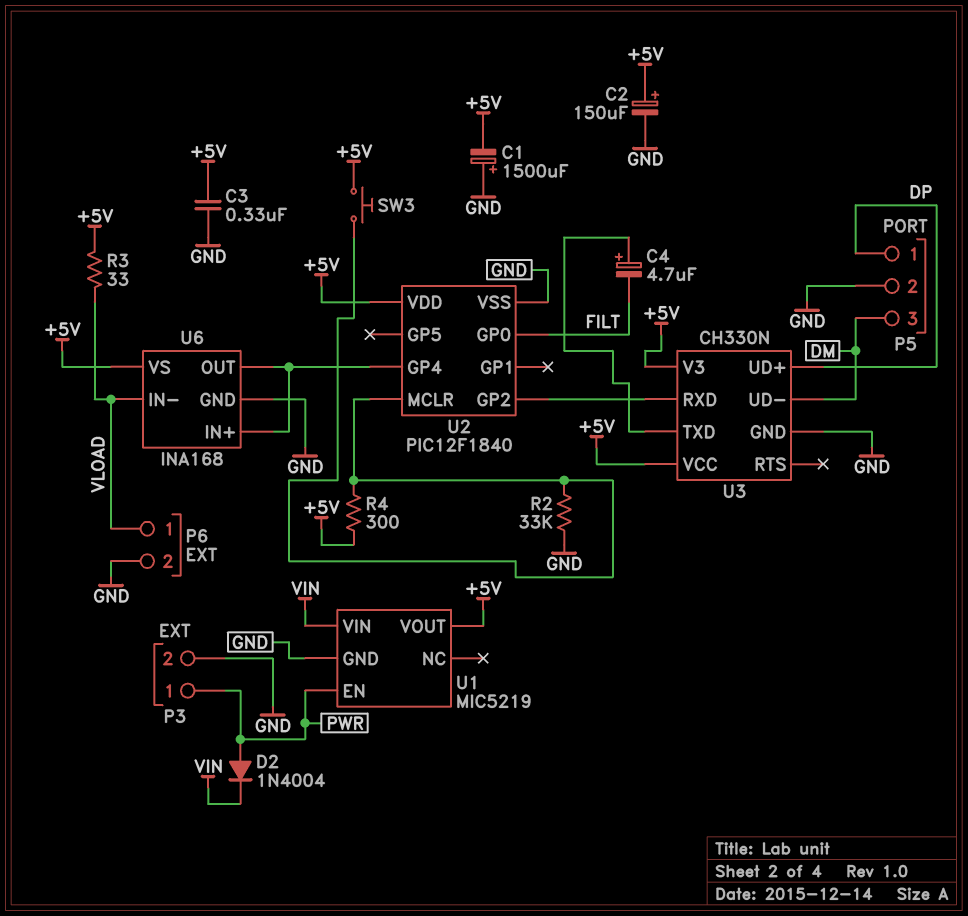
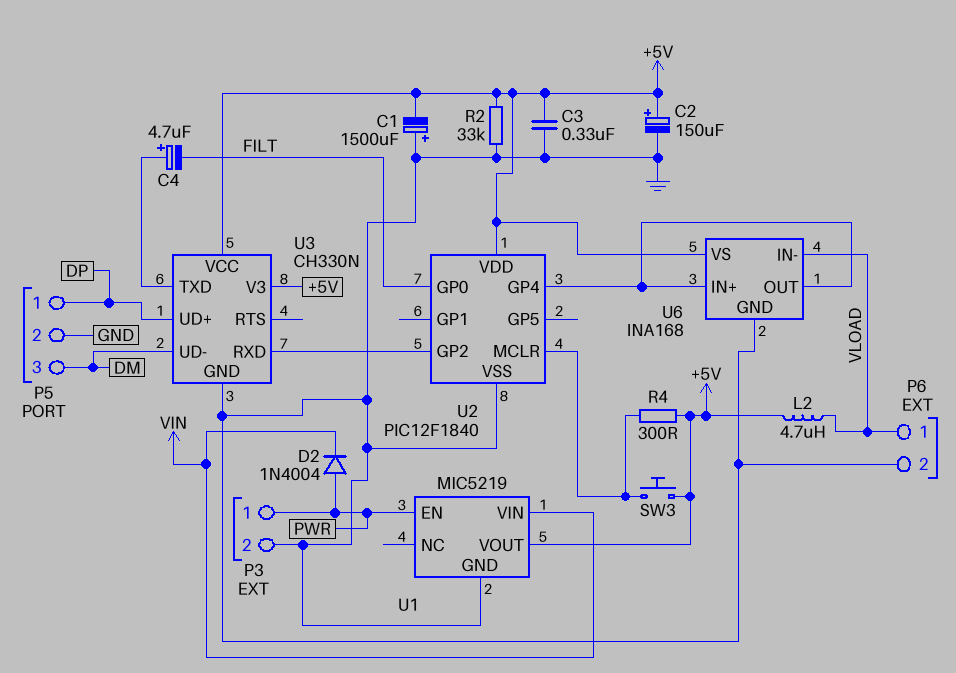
L2: none -> 4.7uH (+5V, VLOAD)
R2: 33k (GND, U2/MCLR) -> 33k (+5V, GND)
R3: 33 (+5V, VLOAD) -> none

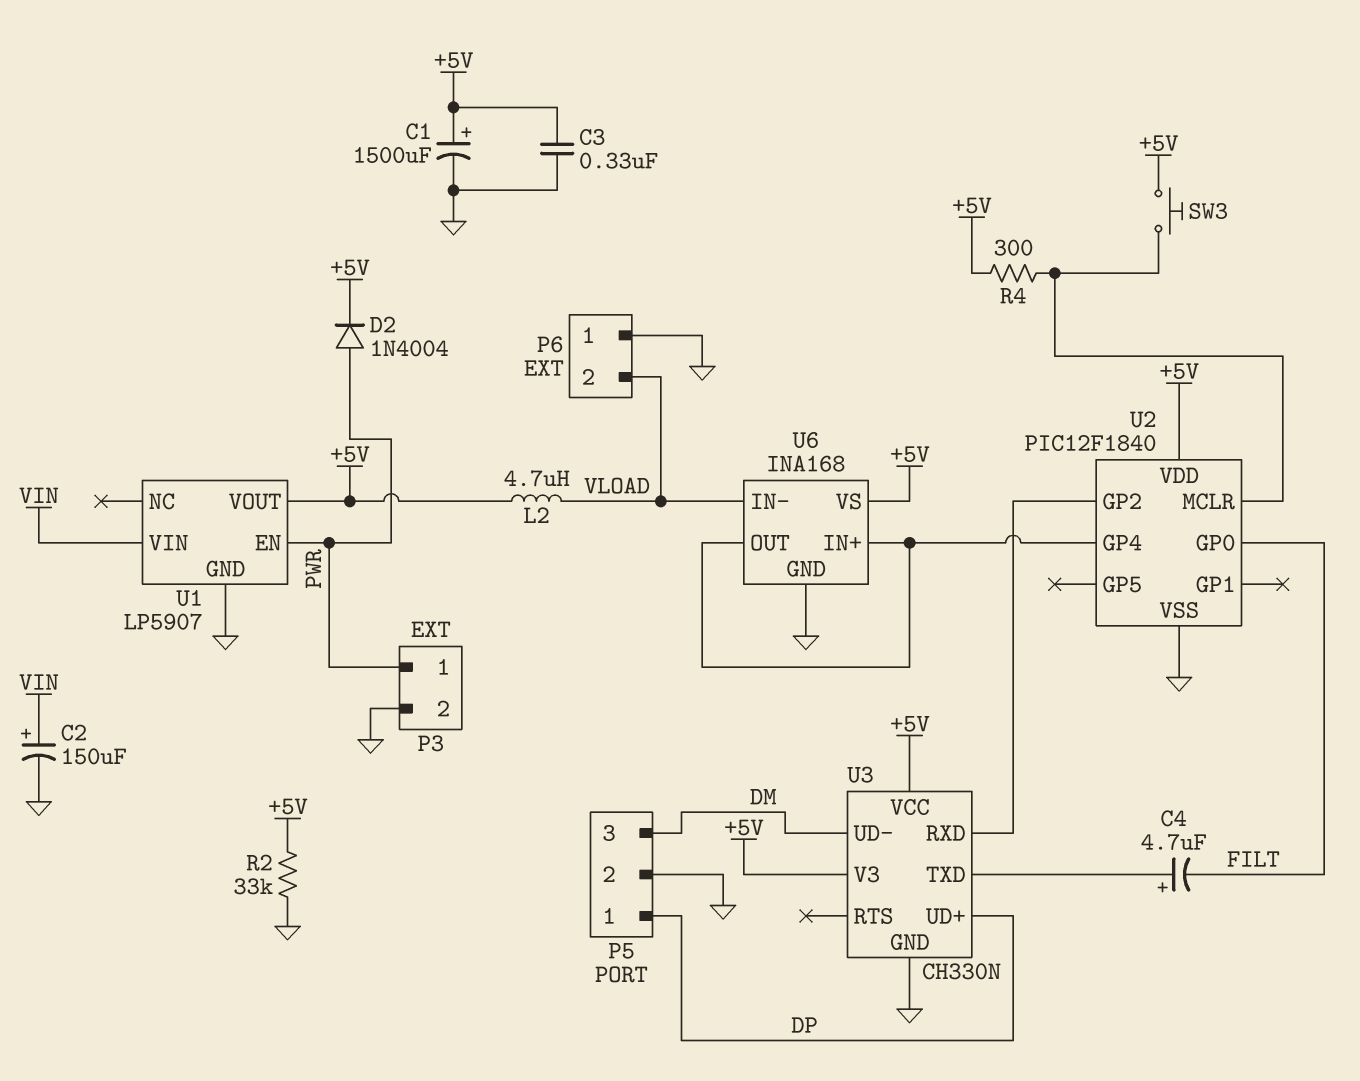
C1: 1500uF (plus GND, minus +5V) -> 1500uF (plus +5V, minus GND)
C2: 150uF (plus +5V, minus GND) -> 150uF (plus VIN, minus GND)
D2: diode 1N4004 (A PWR, K VIN) -> diode 1N4004 (A PWR, K +5V)
P6 pin 1: VLOAD -> GND
P6 pin 2: GND -> VLOAD
U1: MIC5219 -> LP5907

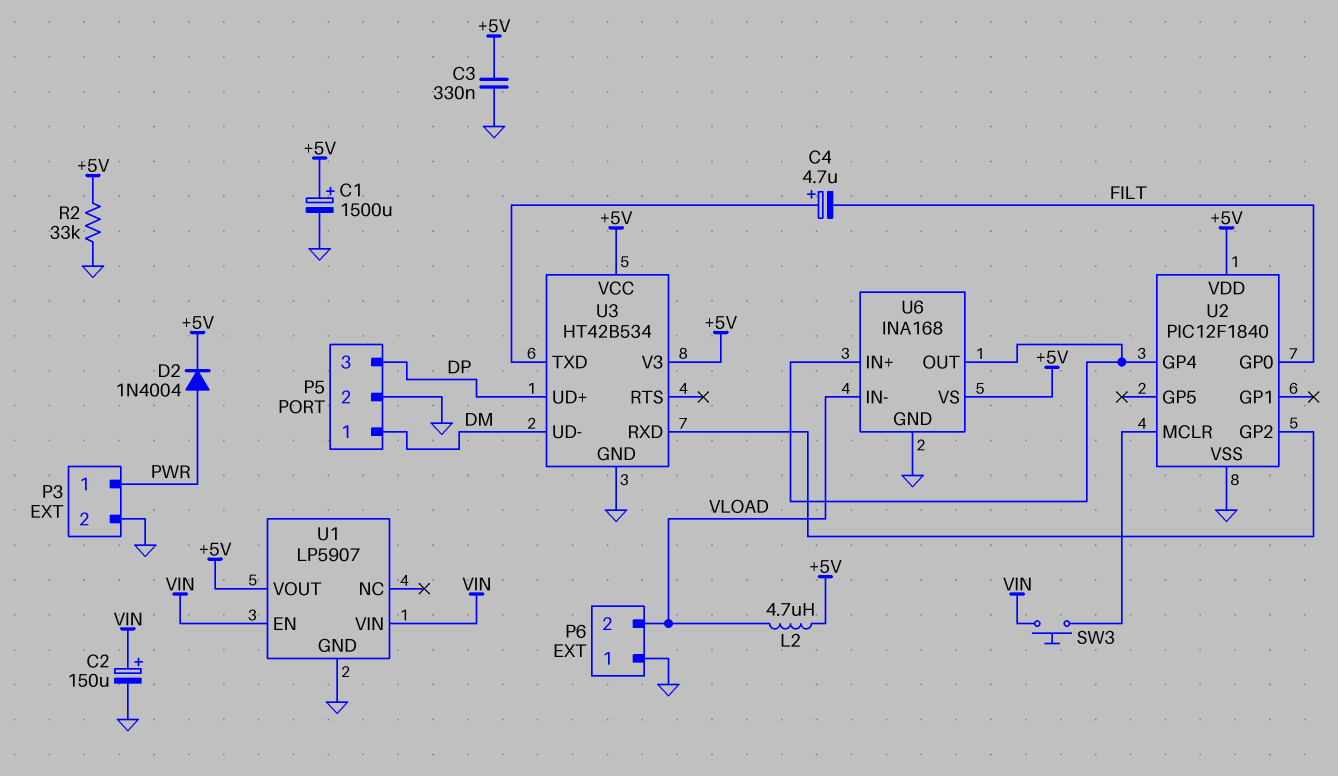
P5 pin 1: DP -> DM
P5 pin 3: DM -> DP
R4: 300 (+5V, U2/MCLR) -> none
SW3: button (+5V, U2/MCLR) -> button (U2/MCLR, VIN)
U1 pin EN: PWR -> VIN
U3: CH330N -> HT42B534

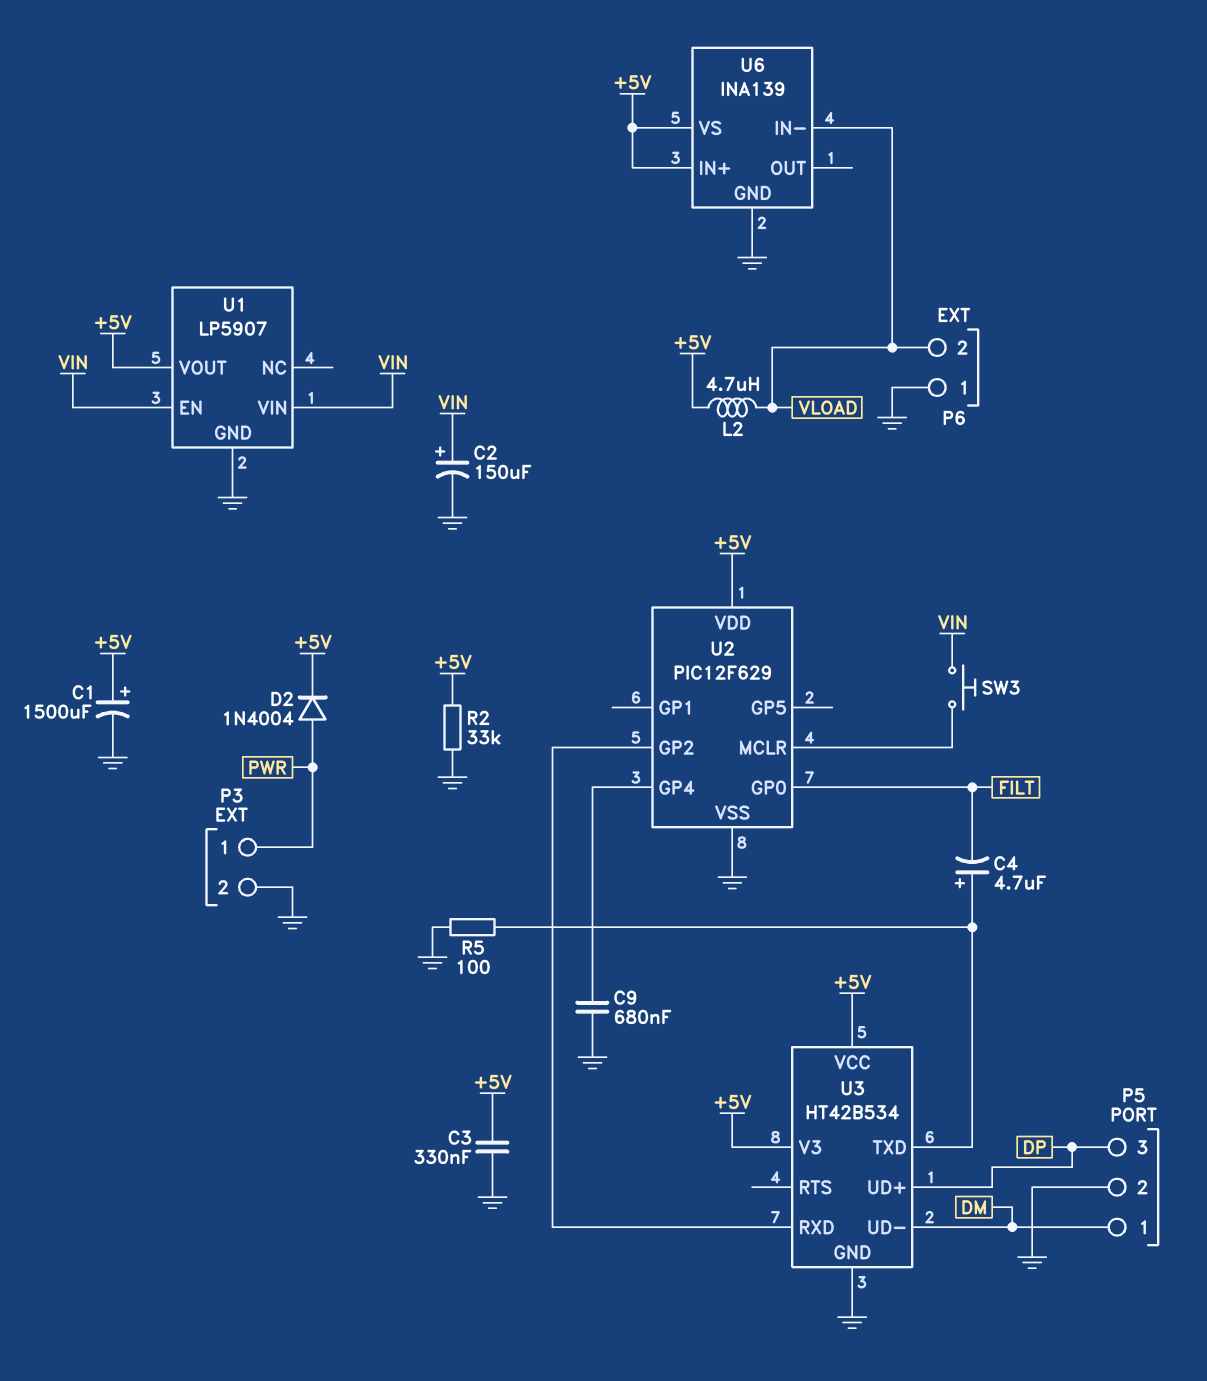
C9: none -> 680nF (GND, U2/GP4)
R5: none -> 100 (GND, U3/TXD)
U2: PIC12F1840 -> PIC12F629
U6: INA168 -> INA139
U6 pin IN+: U2/GP4 -> +5V
U6 pin OUT: U2/GP4 -> none

